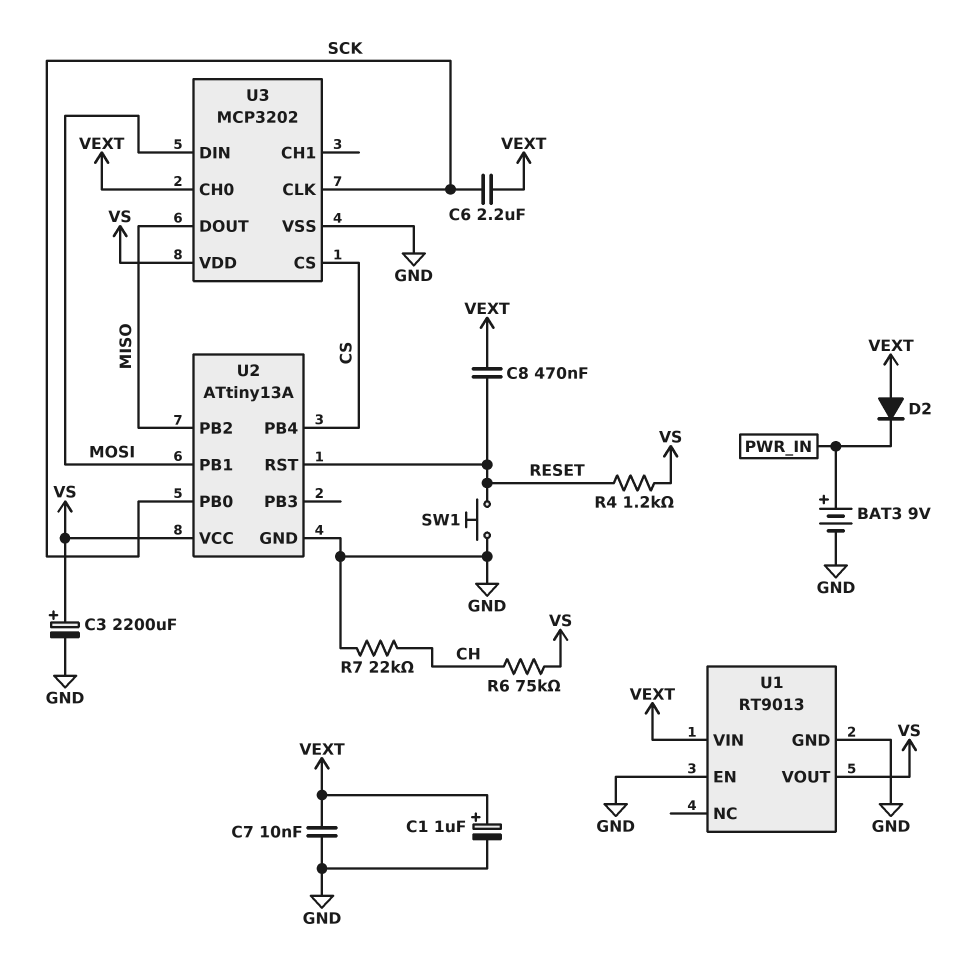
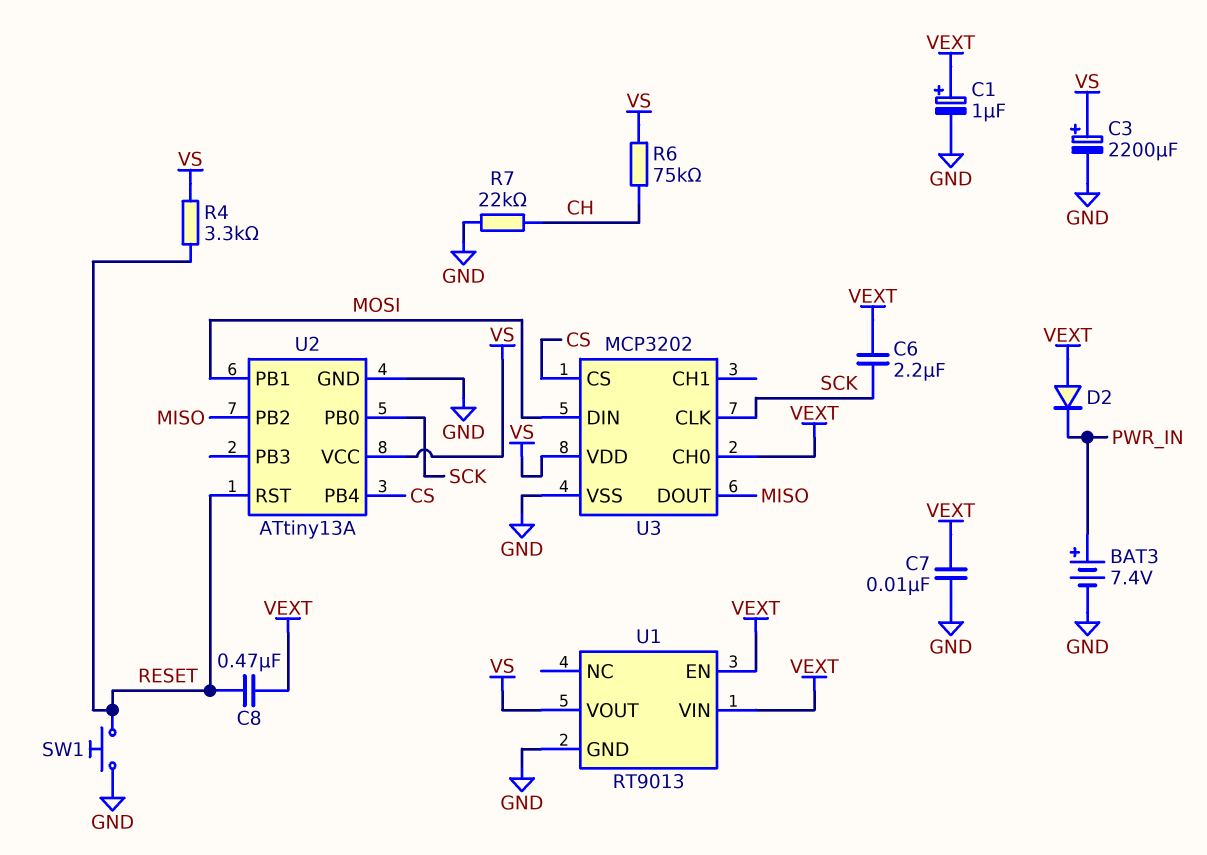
BAT3: 9V (plus PWR_IN, minus GND) -> 7.4V (plus PWR_IN, minus GND)
R4: 1.2k (RESET, VS) -> 3.3k (RESET, VS)
U1 pin EN: GND -> VEXT

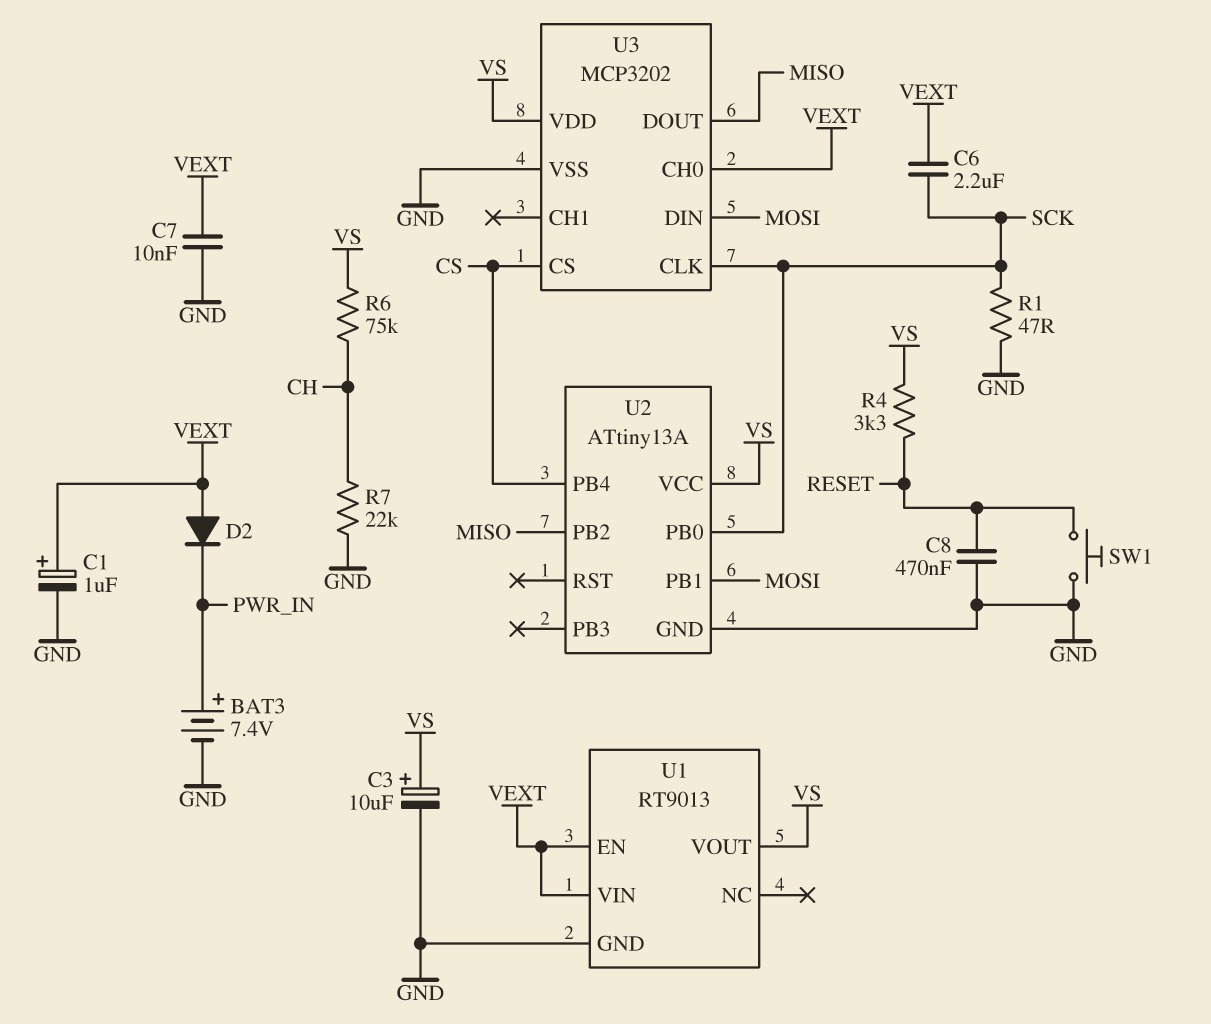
C3: 2200uF (plus VS, minus GND) -> 10uF (plus VS, minus GND)
C8: 470nF (RESET, VEXT) -> 470nF (GND, RESET)
R1: none -> 47 (GND, SCK)
U2 pin RST: RESET -> none

